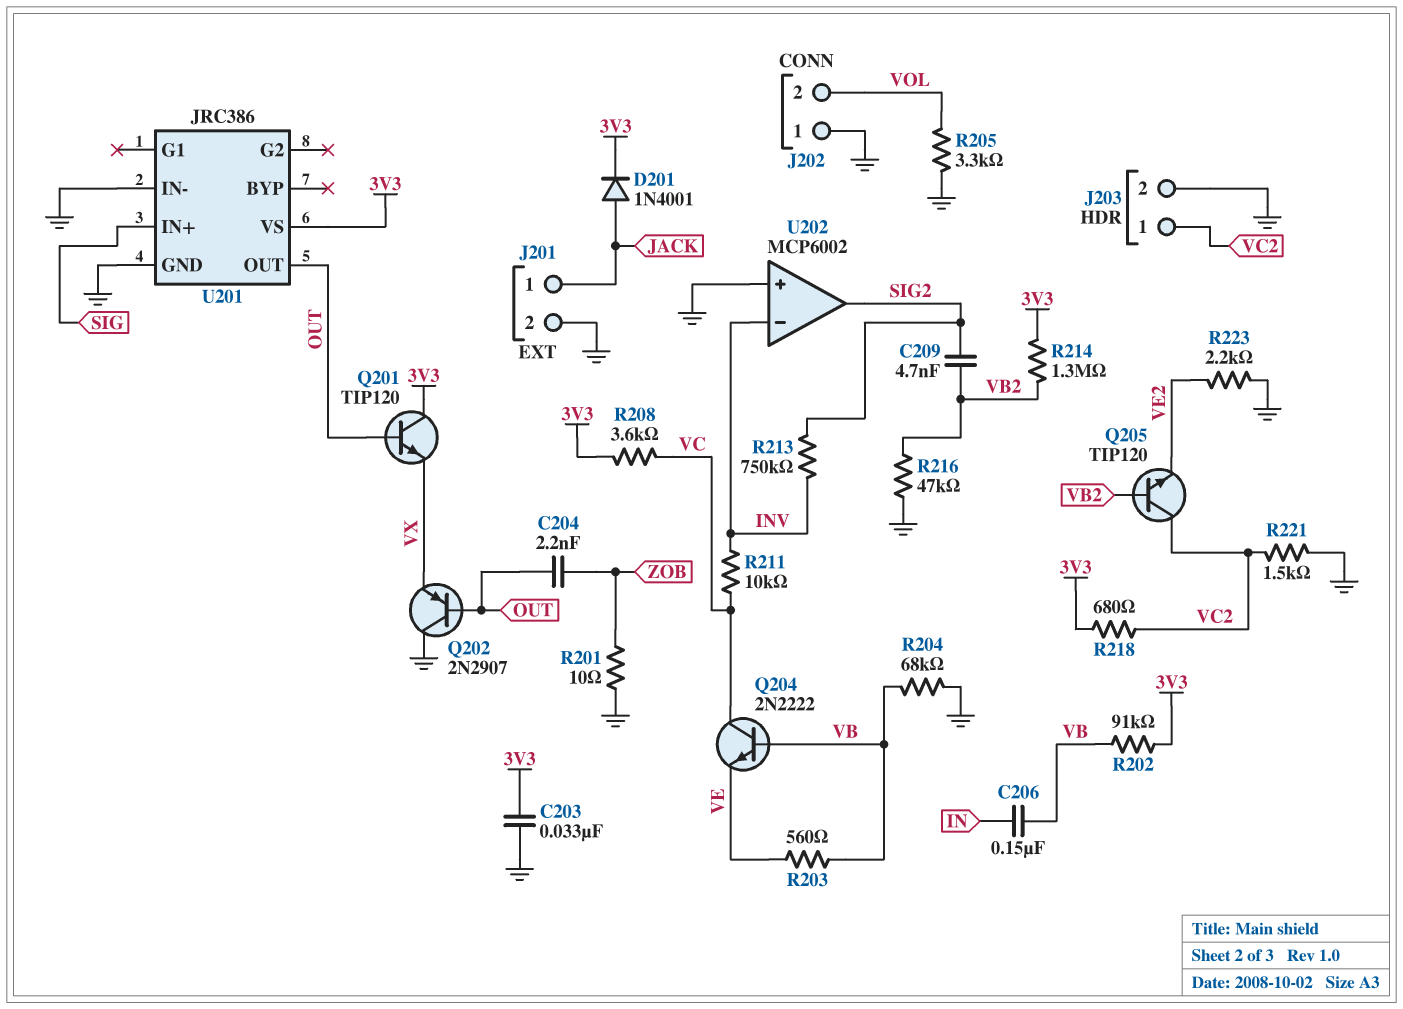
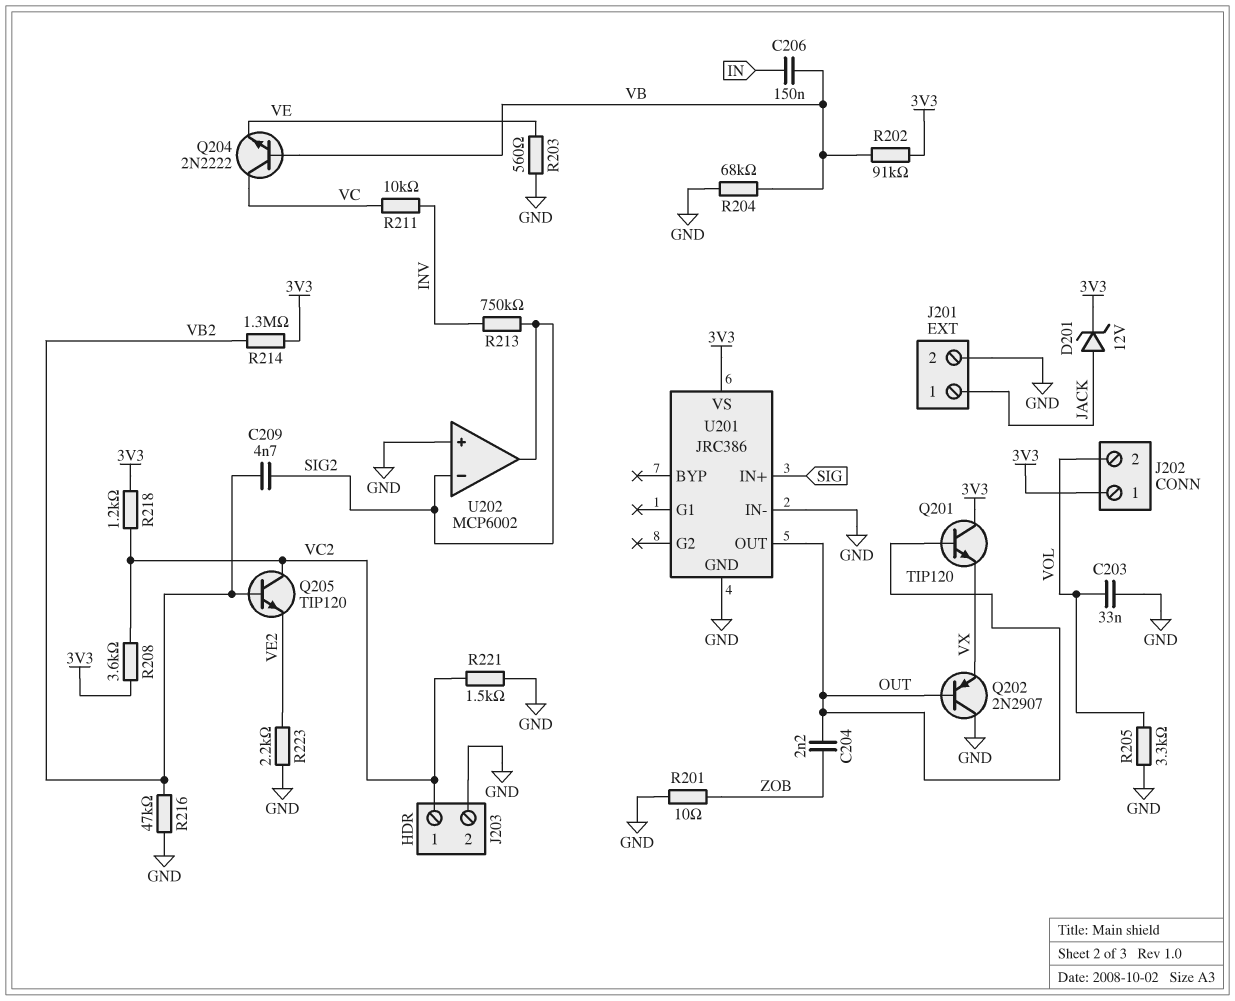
C203: 33nF (3V3, GND) -> 33nF (GND, VOL)
D201: diode 1N4001 (A JACK, K 3V3) -> zener 12V (A JACK, K 3V3)
J202 pin 1: GND -> 3V3
R203: 560 (VB, VE) -> 560 (GND, VE)
R208: 3.6k (3V3, VC) -> 3.6k (3V3, VC2)
R218: 680 (3V3, VC2) -> 1.2k (3V3, VC2)
U202 pin in-: INV -> SIG2

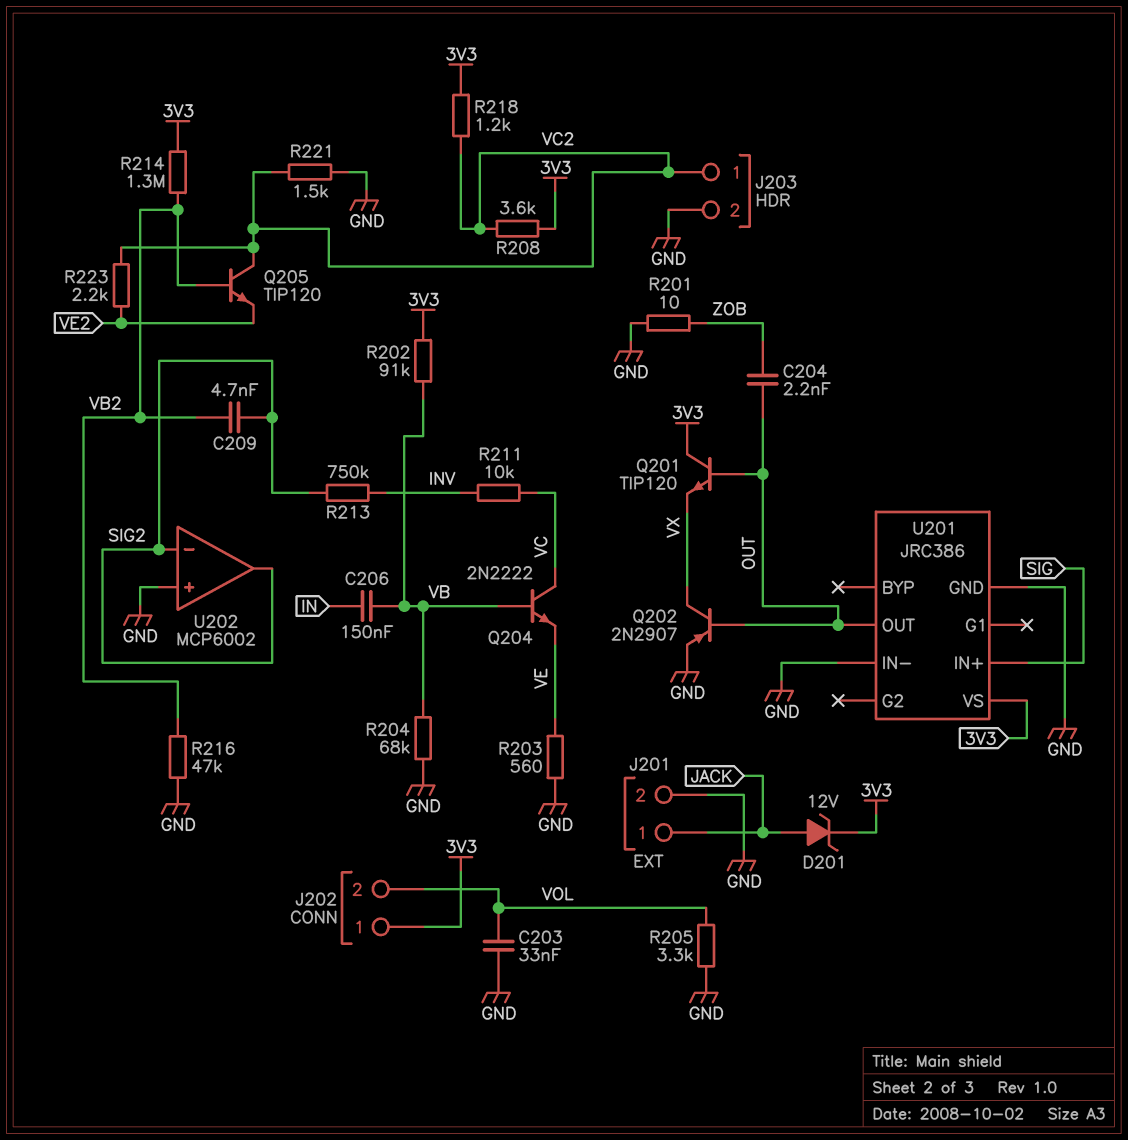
Q202: PNP 2N2907 (B OUT, C GND, E VX) -> PNP 2N2907 (B OUT, C VX, E GND)
R223: 2.2k (GND, VE2) -> 2.2k (VC2, VE2)

